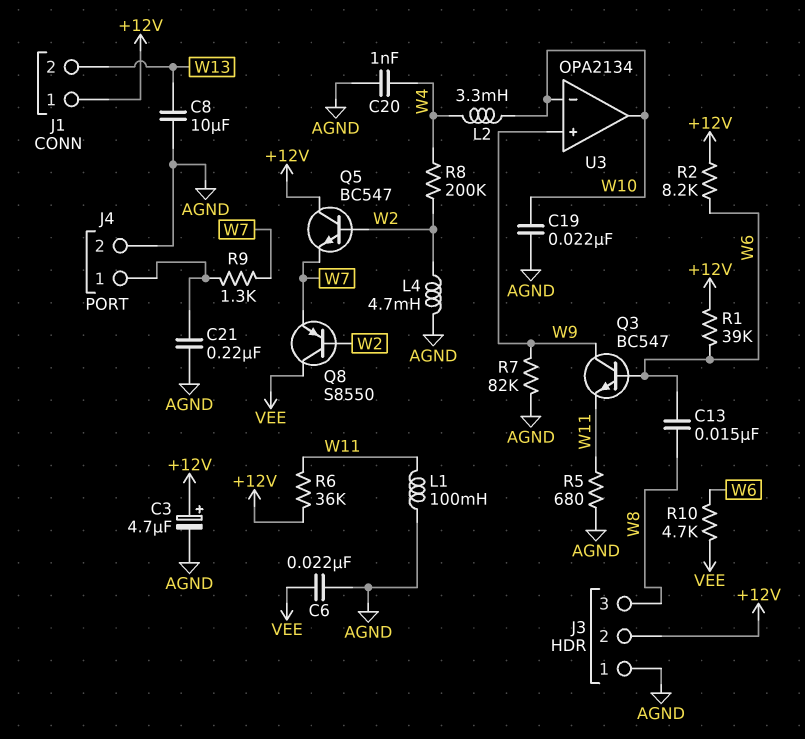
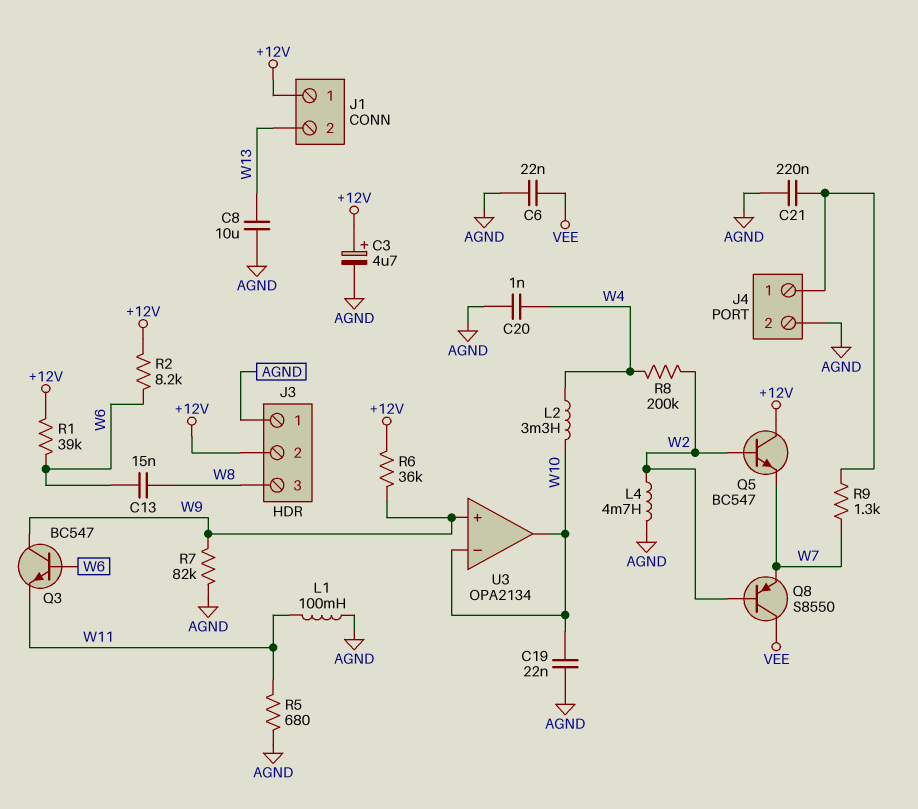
R6: 36k (+12V, W11) -> 36k (+12V, W9)
R10: 4.7k (VEE, W6) -> none

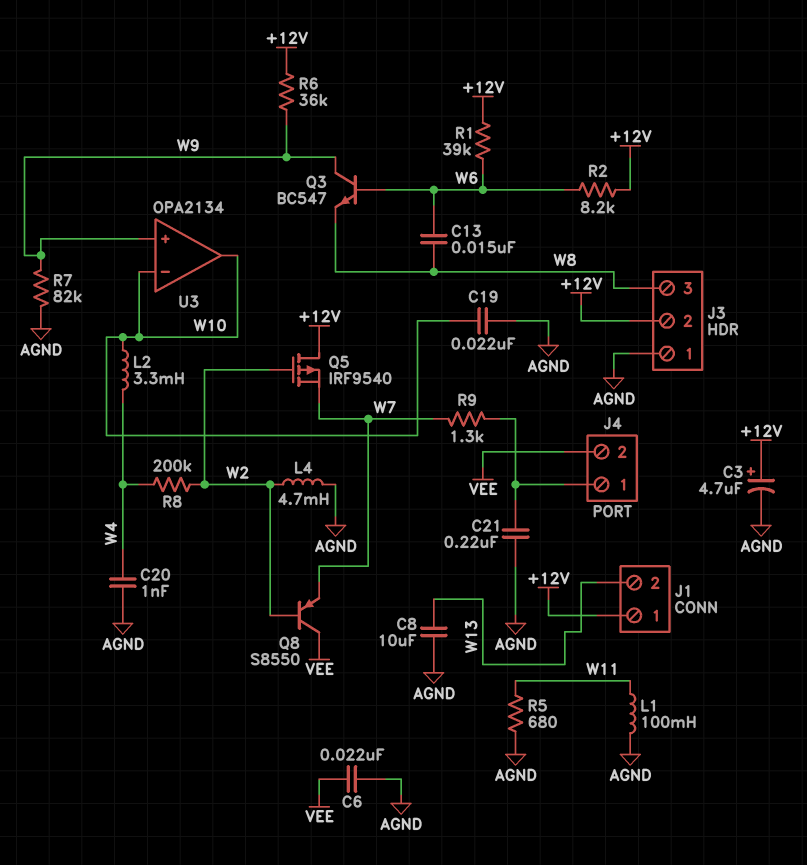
J4 pin 2: AGND -> VEE
Q3: NPN BC547 (B W6, C W9, E W11) -> NPN BC547 (B W6, C W9, E W8)
Q5: NPN BC547 (B W2, C +12V, E W7) -> PMOS IRF9540 (G W2, D +12V, S W7)

